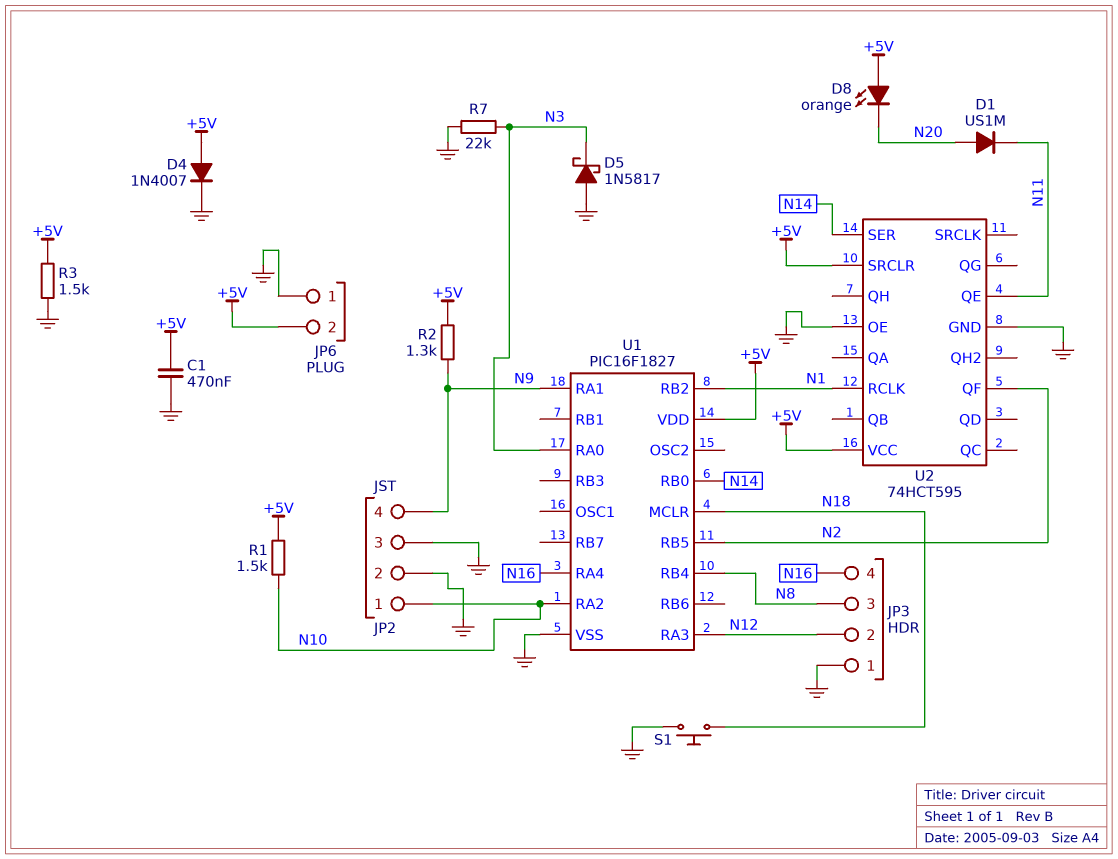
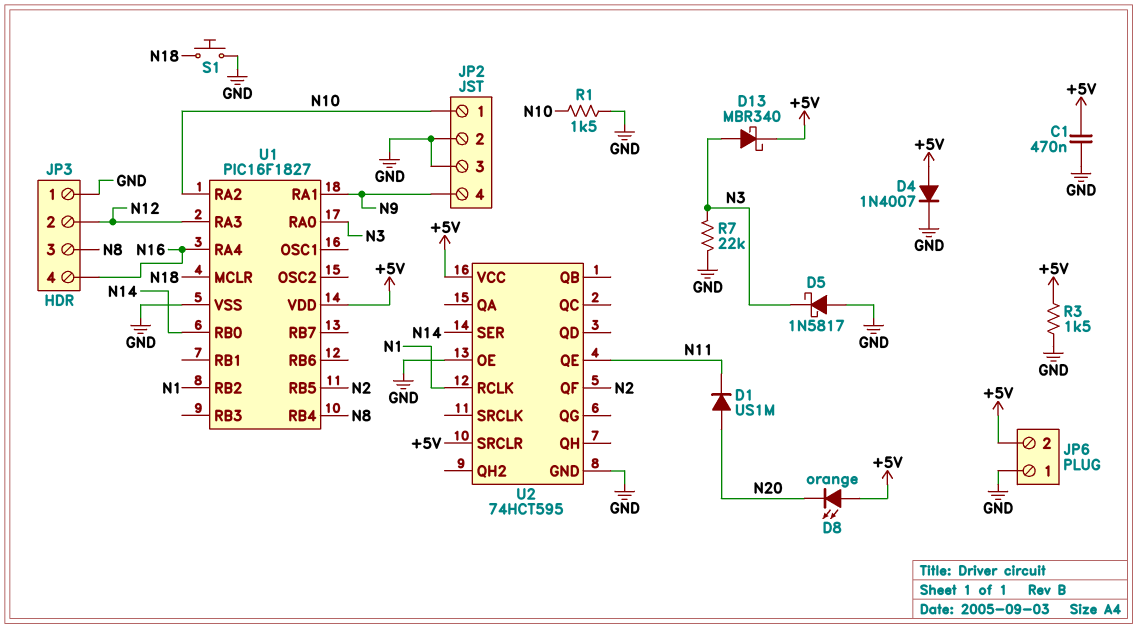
D13: none -> schottky MBR340 (A N3, K +5V)
R1: 1.5k (+5V, N10) -> 1.5k (GND, N10)
R2: 1.3k (+5V, N9) -> none

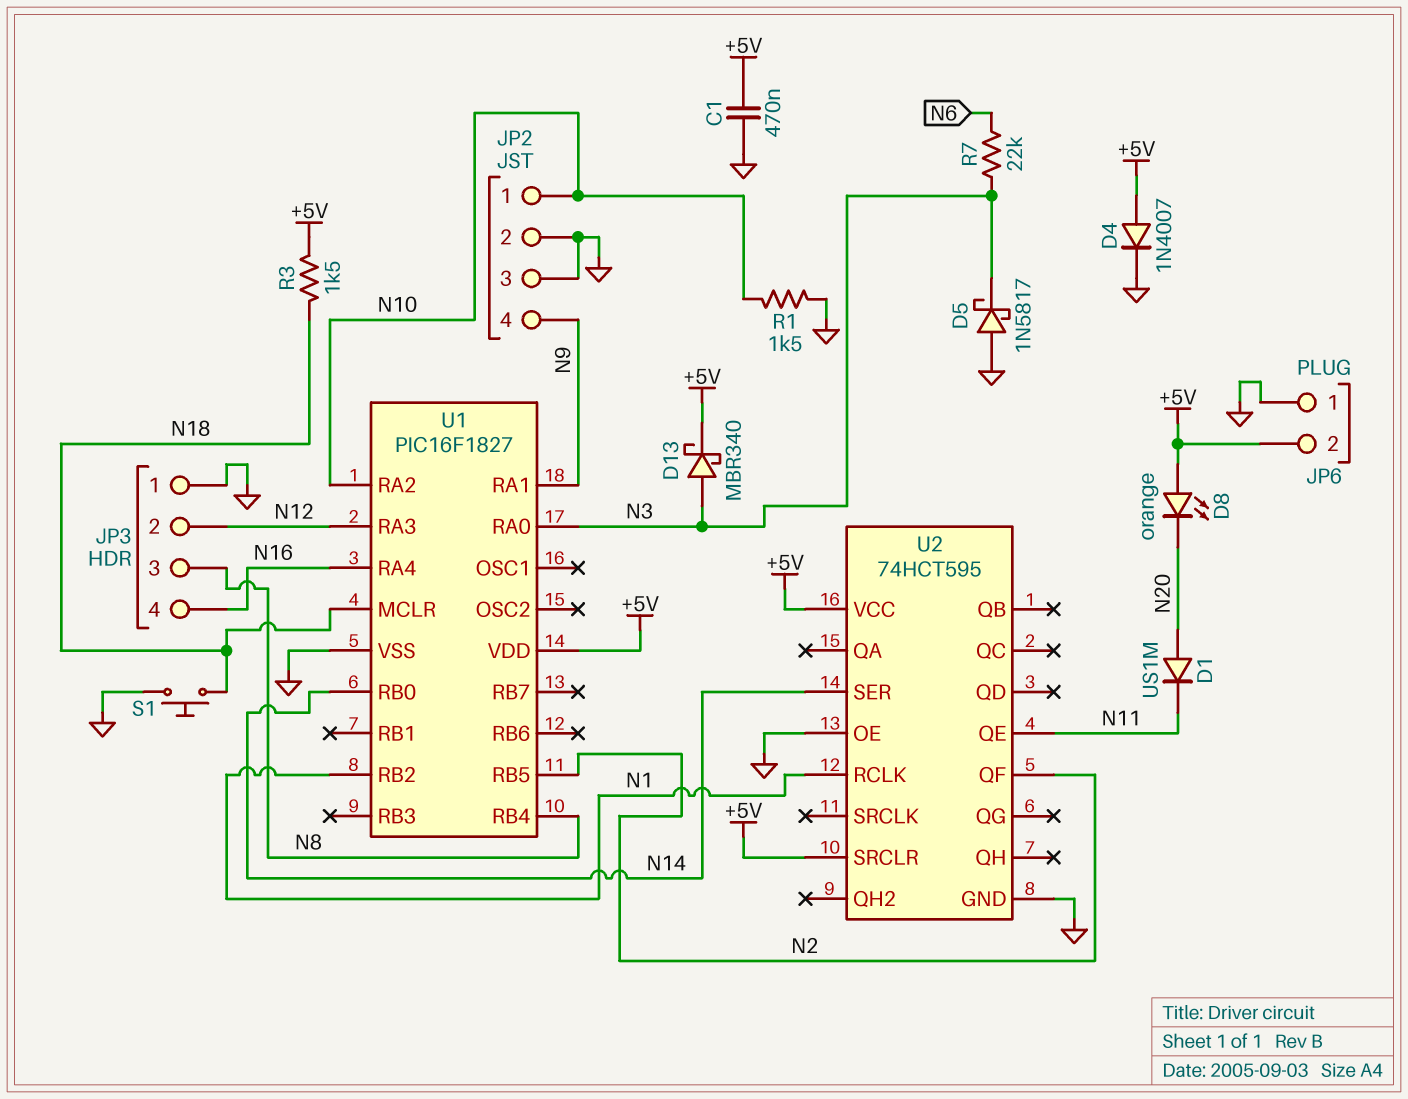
R3: 1.5k (+5V, GND) -> 1.5k (+5V, N18)
R7: 22k (GND, N3) -> 22k (N3, N6)

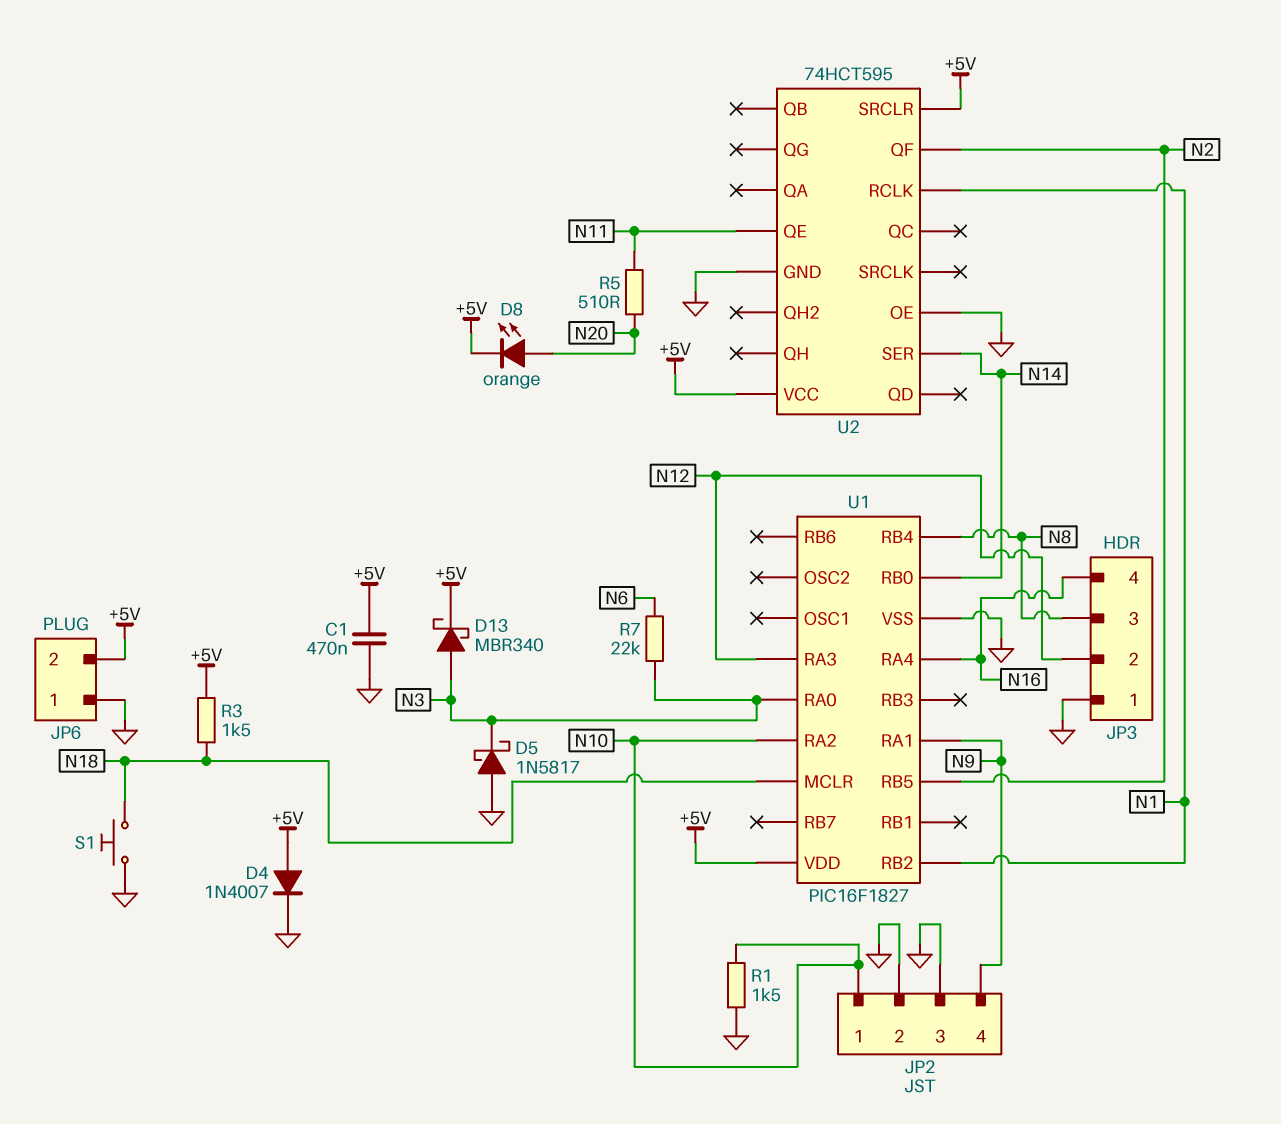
D1: diode US1M (A N20, K N11) -> none
D8: LED orange (A +5V, K N20) -> LED orange (A N20, K +5V)
R5: none -> 510 (N11, N20)

